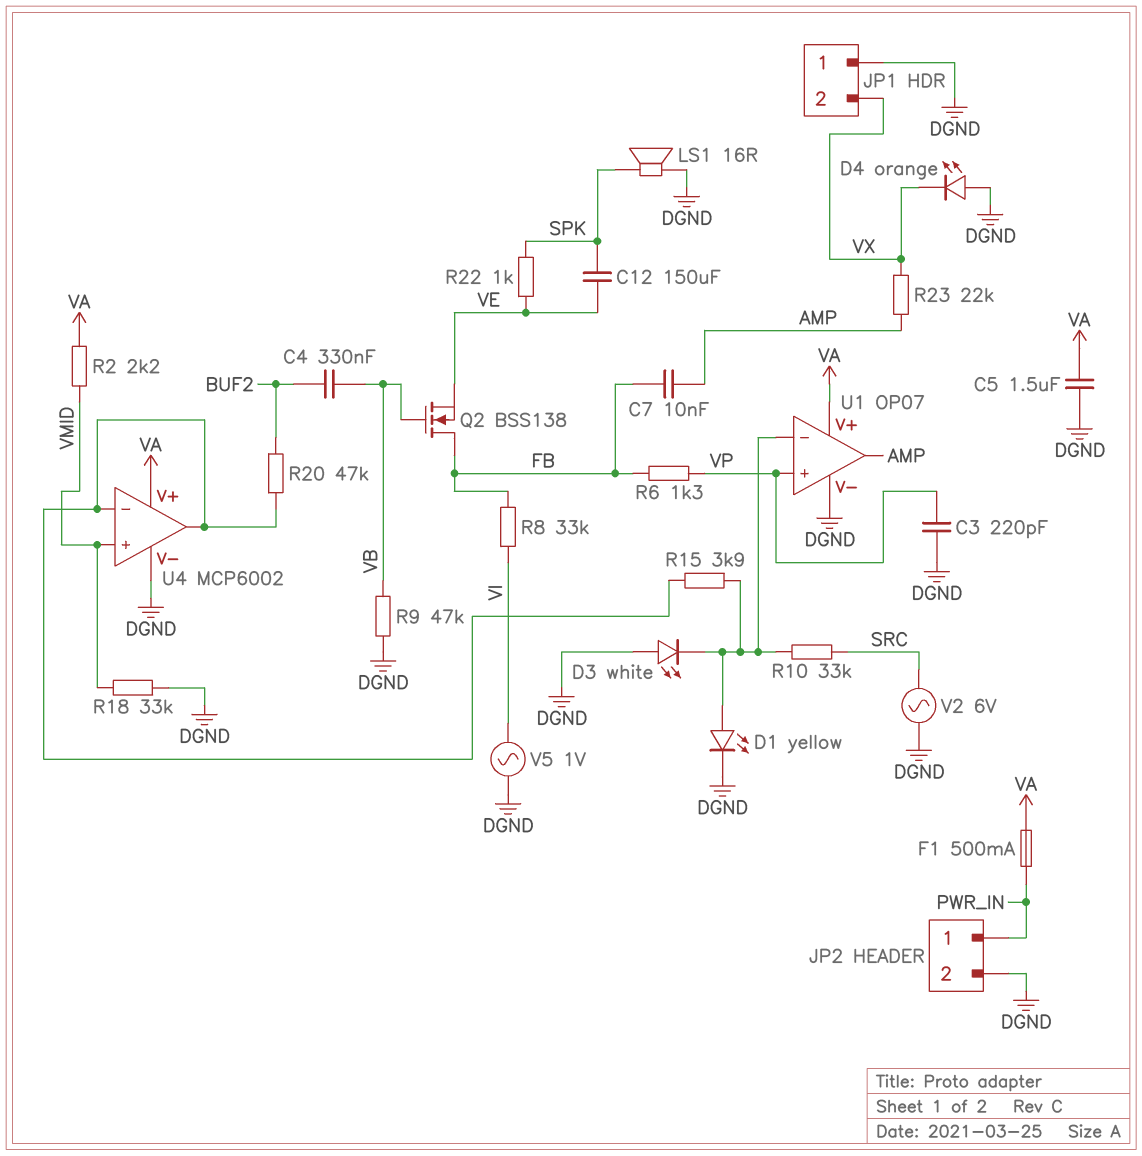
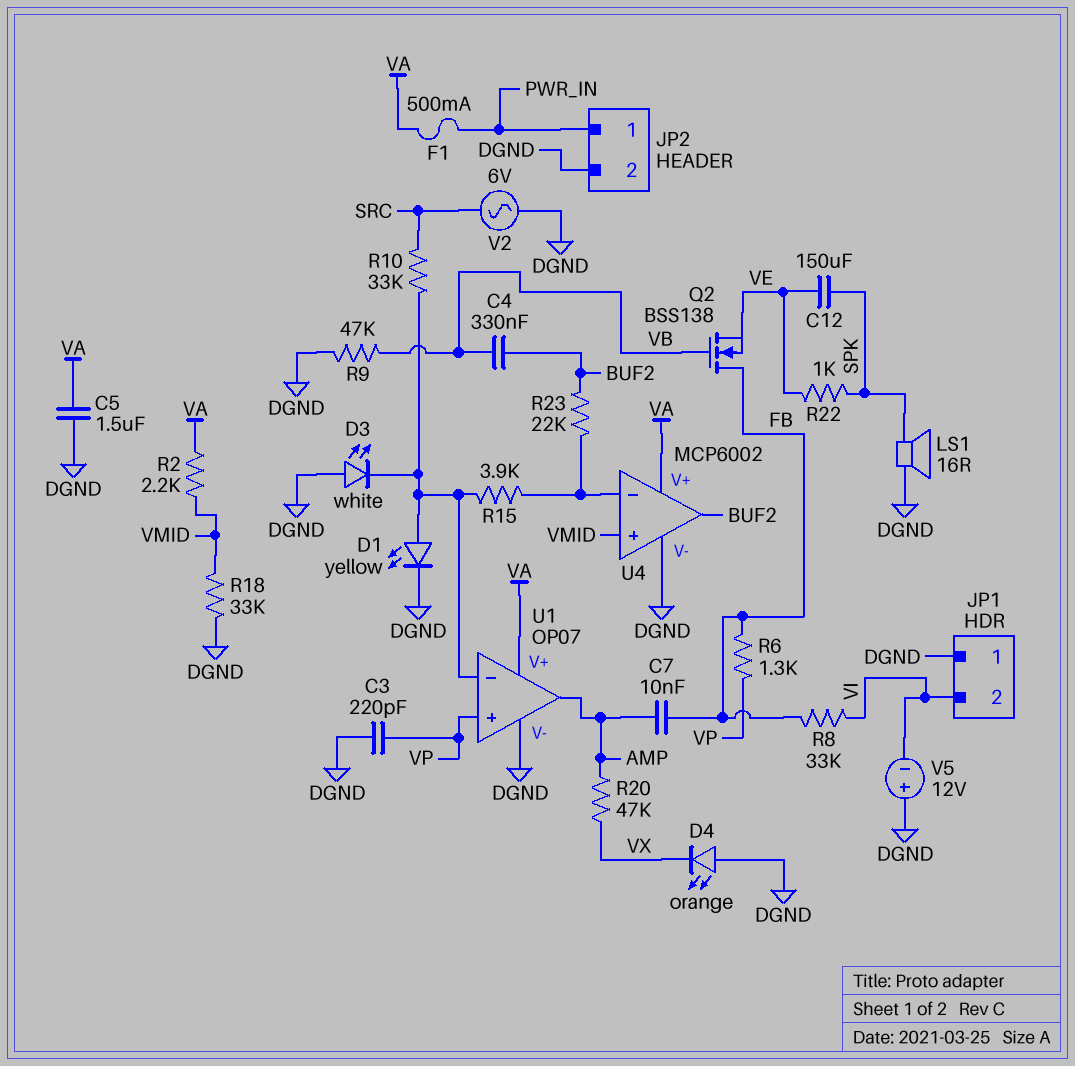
JP1 pin 2: VX -> VI
R20: 47k (BUF2, U4/in-) -> 47k (AMP, VX)
R23: 22k (AMP, VX) -> 22k (BUF2, U4/in-)
U4 pin out: U4/in- -> BUF2
V5: AC 1V (DGND, VI) -> 12V (plus DGND, minus VI)

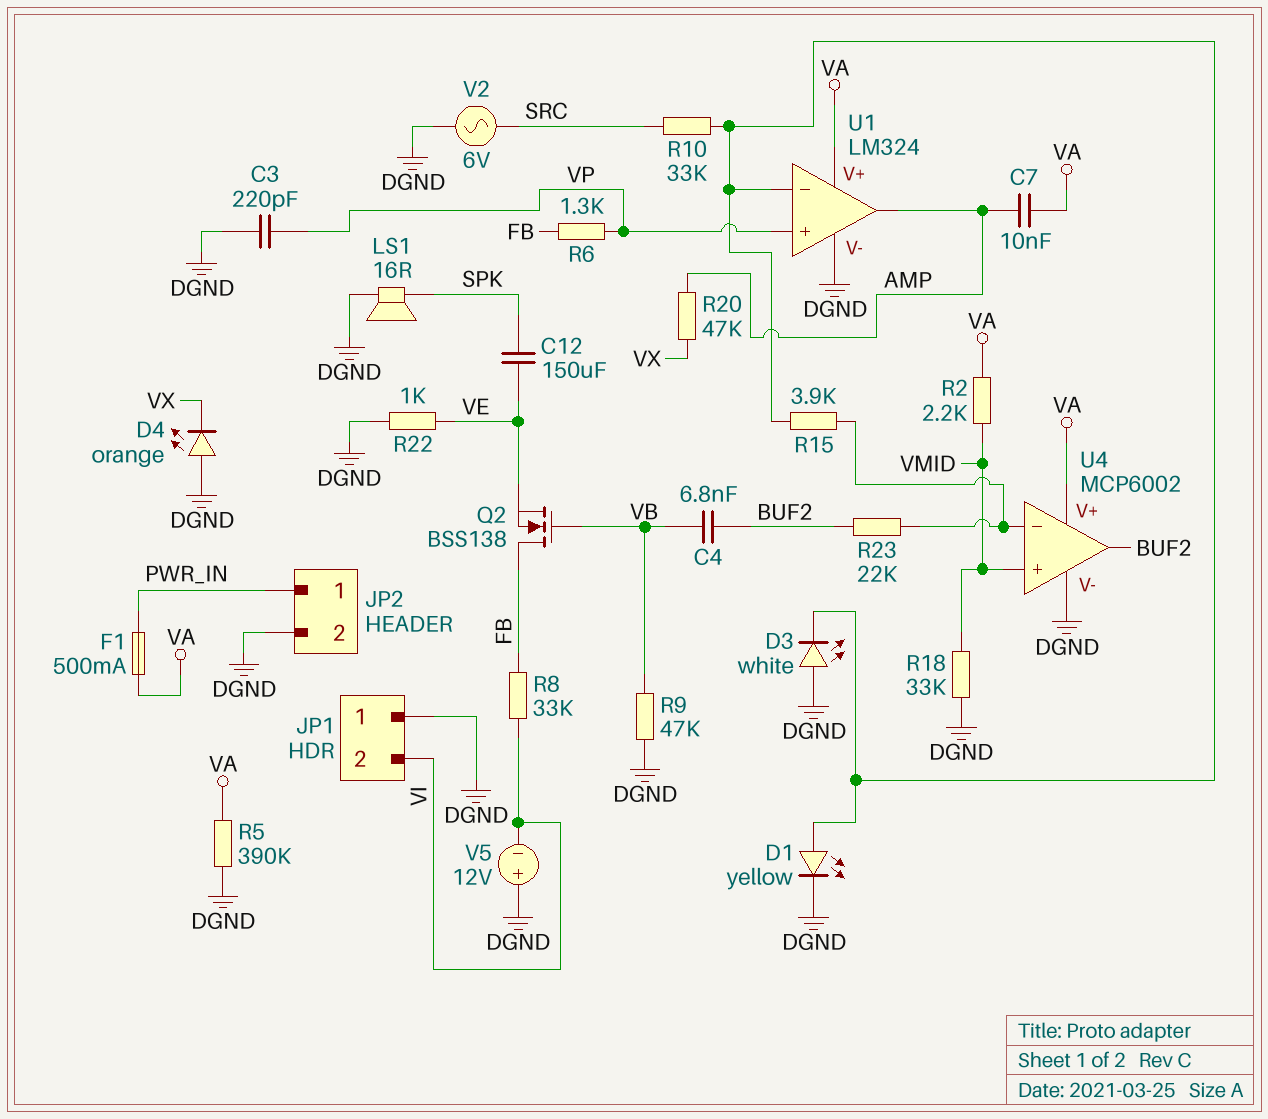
C4: 330nF (BUF2, VB) -> 6.8nF (BUF2, VB)
C5: 1.5uF (DGND, VA) -> none
C7: 10nF (AMP, FB) -> 10nF (AMP, VA)
R5: none -> 390k (DGND, VA)
R22: 1k (SPK, VE) -> 1k (DGND, VE)
U1: OP07 -> LM324

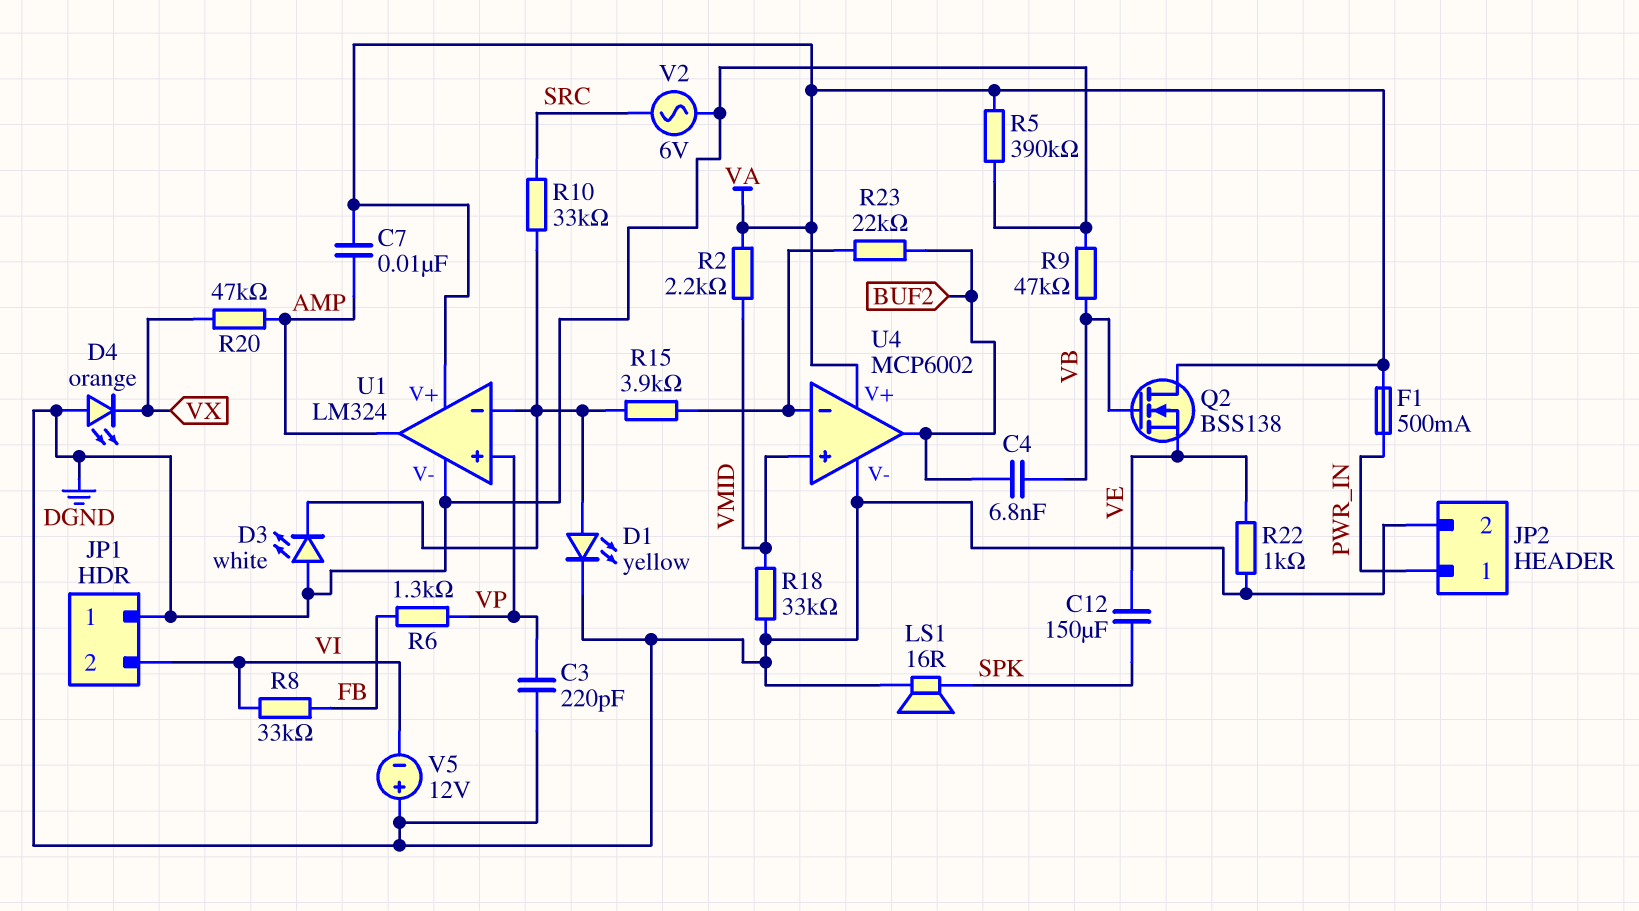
Q2: NMOS BSS138 (G VB, D FB, S VE) -> NMOS BSS138 (G VB, D VA, S VE)

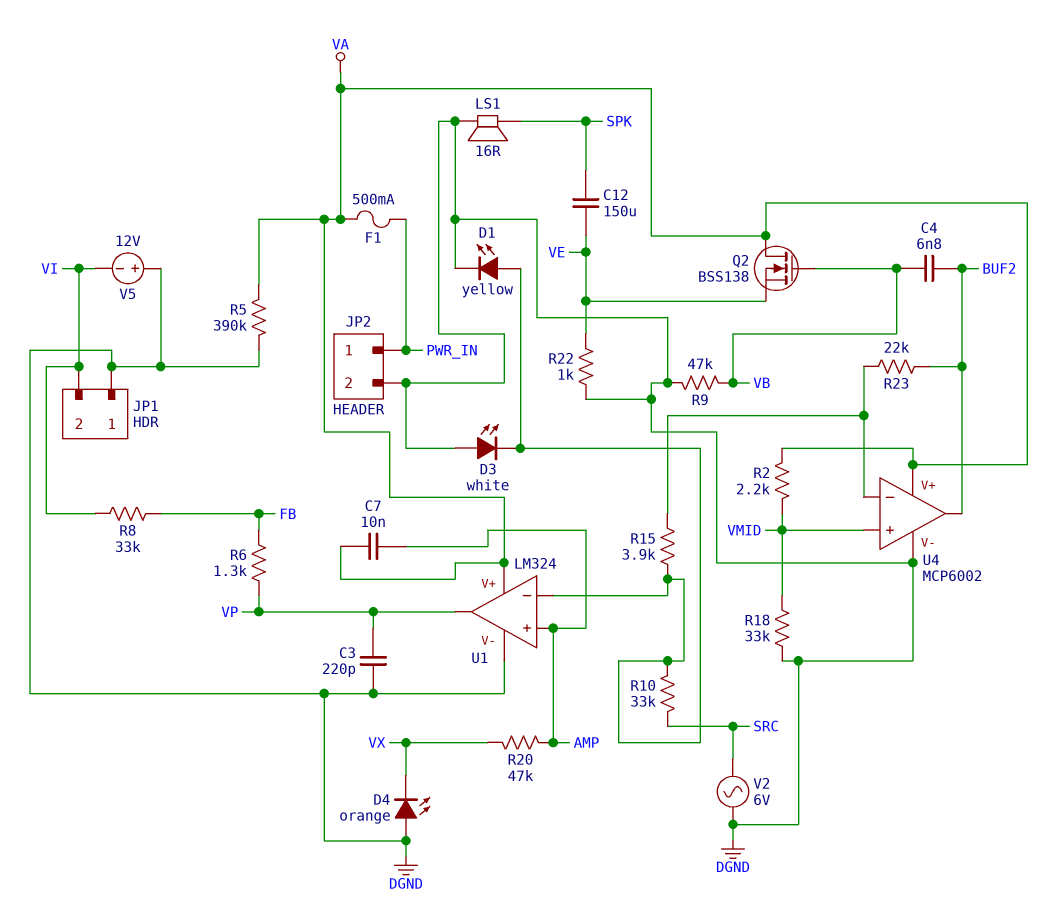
U1 pin in+: VP -> AMP
U1 pin out: AMP -> VP

